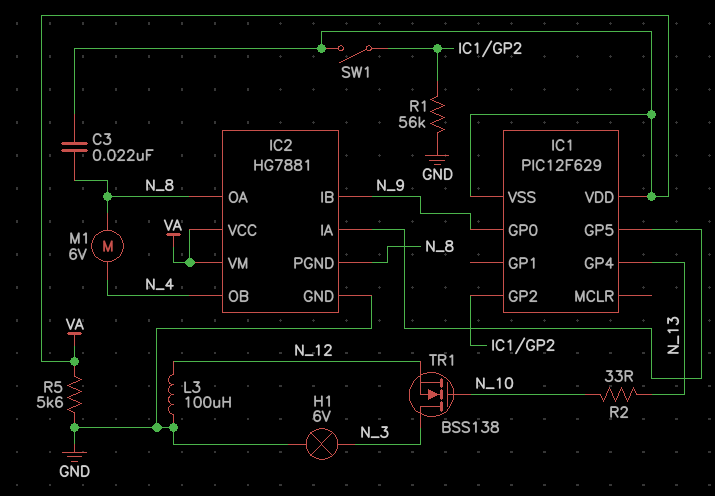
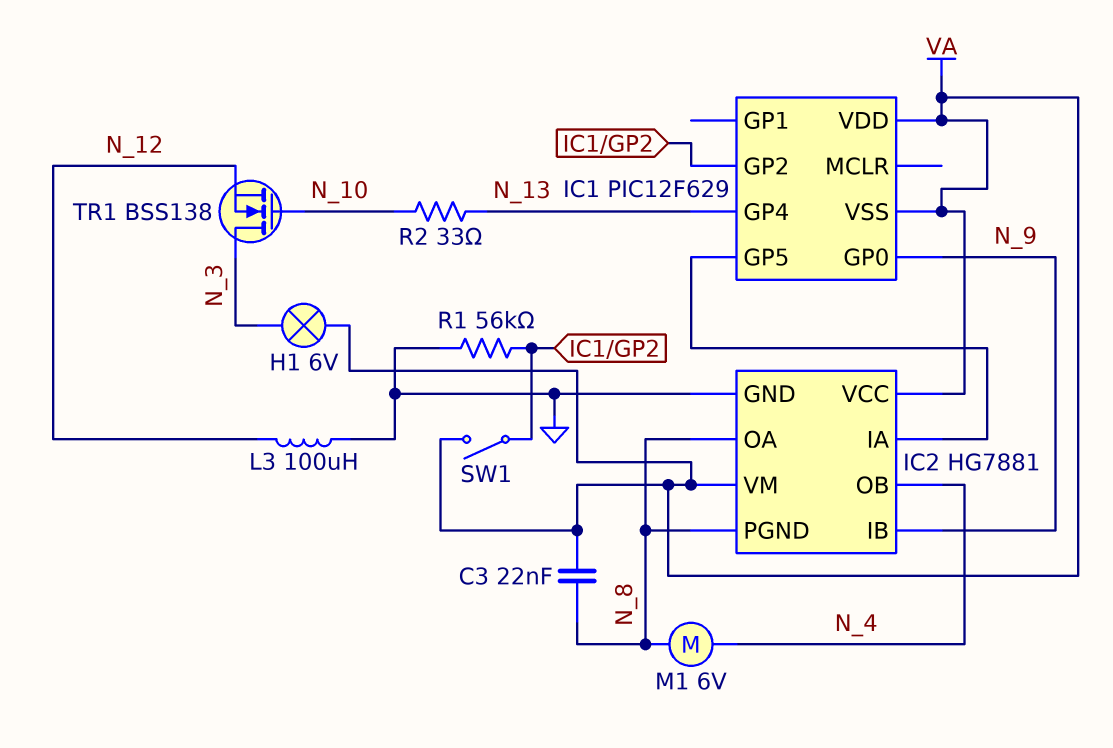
H1: lamp 6V (GND, N_3) -> lamp 6V (N_3, VA)
R5: 5.6k (GND, VA) -> none

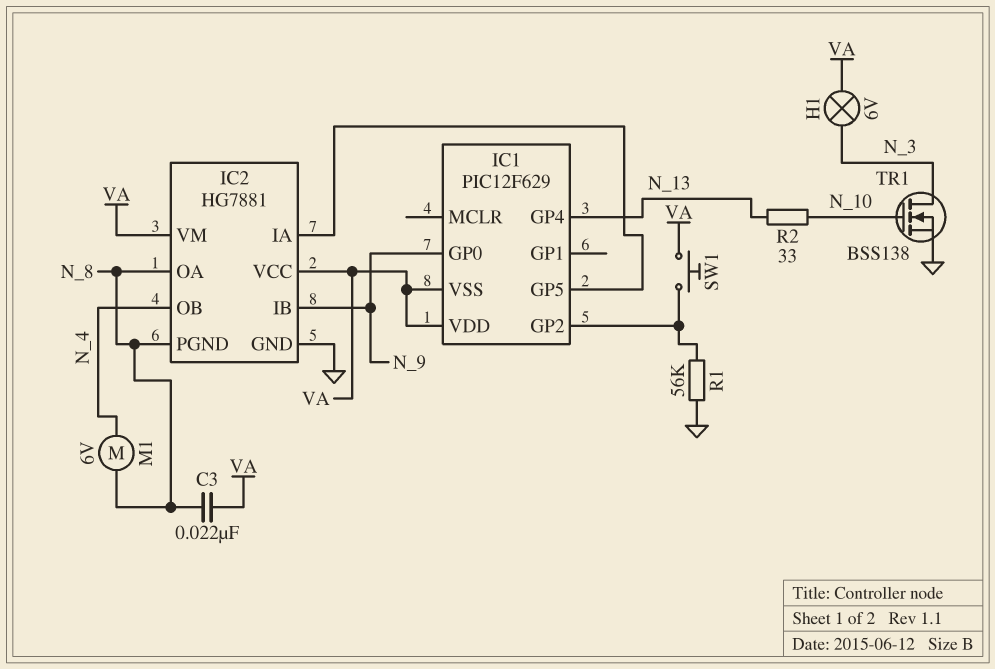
L3: 100uH (GND, N_12) -> none
SW1: switch (IC1/GP2, VA) -> button (IC1/GP2, VA)
TR1: NMOS BSS138 (G N_10, D N_3, S N_12) -> NMOS BSS138 (G N_10, D N_3, S GND)

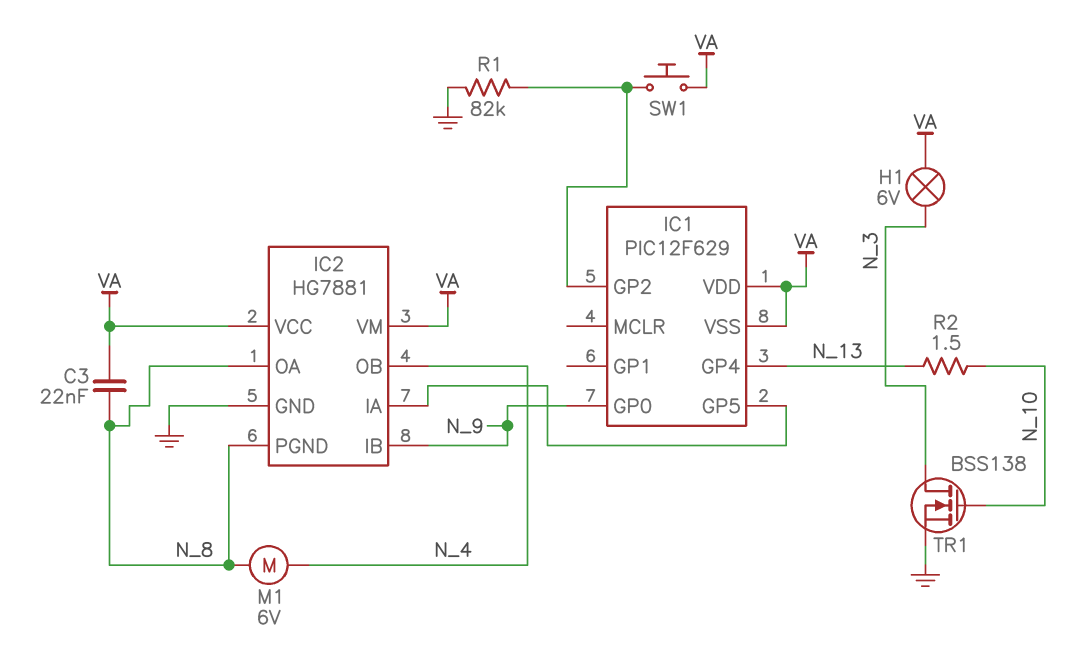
R1: 56k (GND, IC1/GP2) -> 82k (GND, IC1/GP2)
R2: 33 (N_10, N_13) -> 1.5 (N_10, N_13)

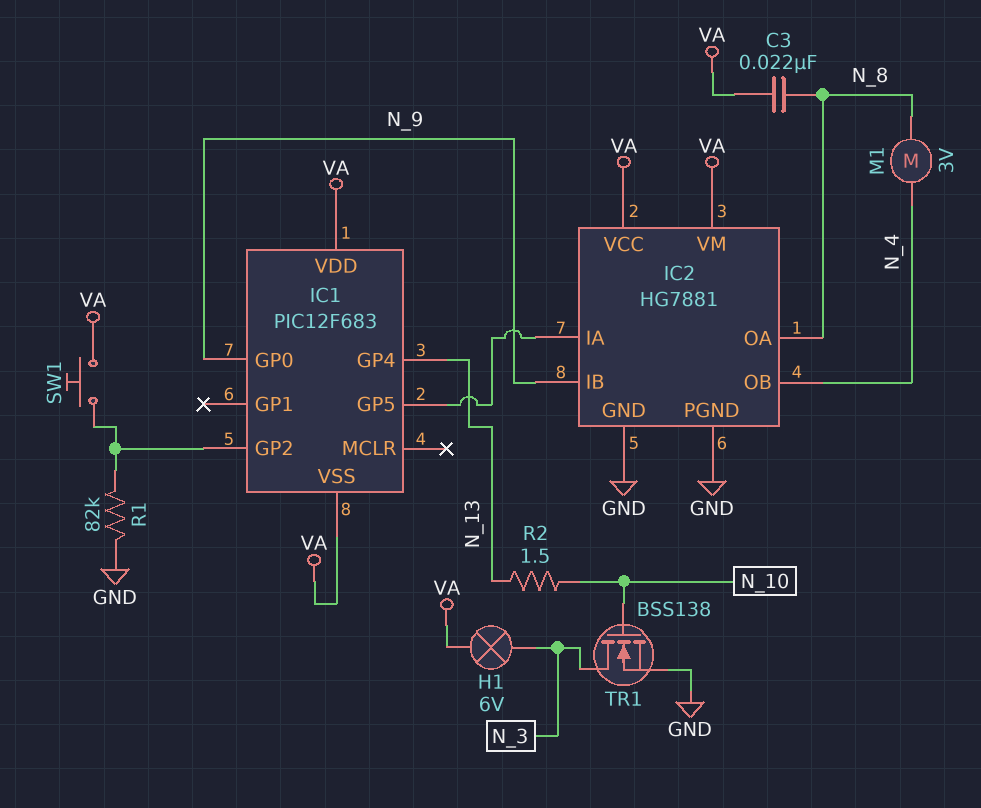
IC1: PIC12F629 -> PIC12F683
IC2 pin PGND: N_8 -> GND
M1: motor 6V (N_4, N_8) -> motor 3V (N_4, N_8)

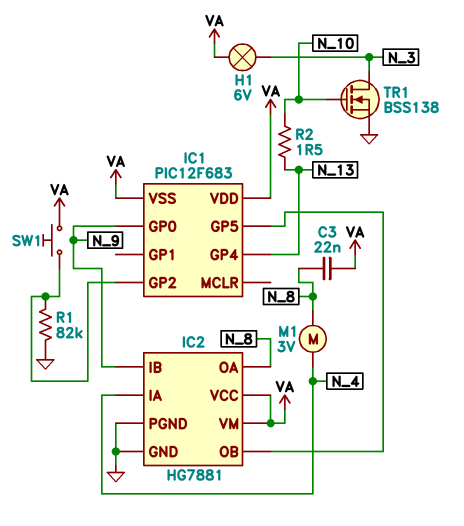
IC2 pin IA: IC1/GP5 -> N_4
IC2 pin OB: N_4 -> IC1/GP5

